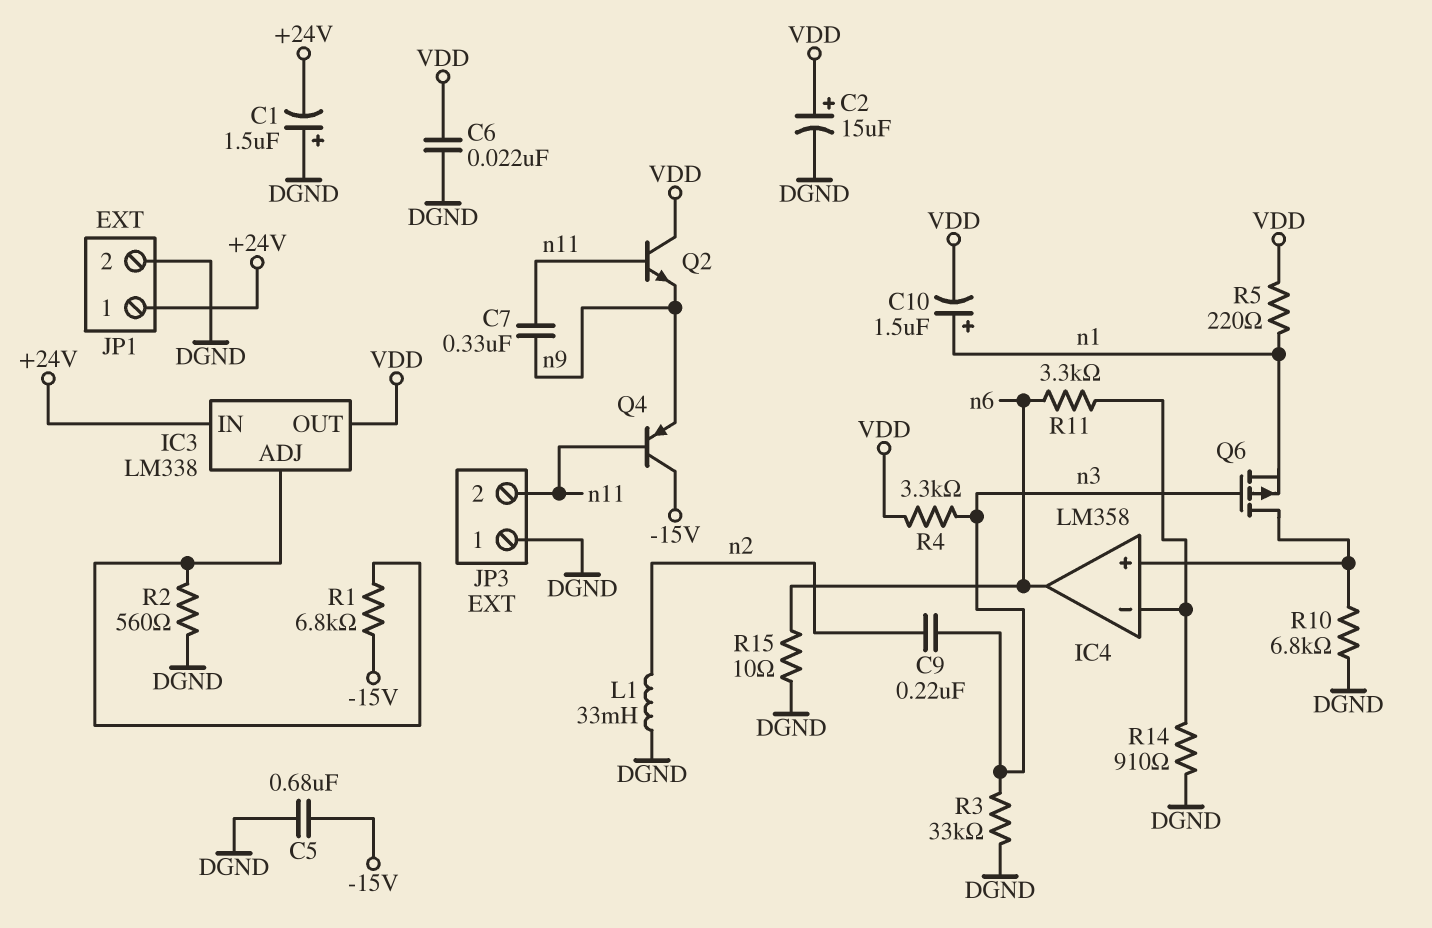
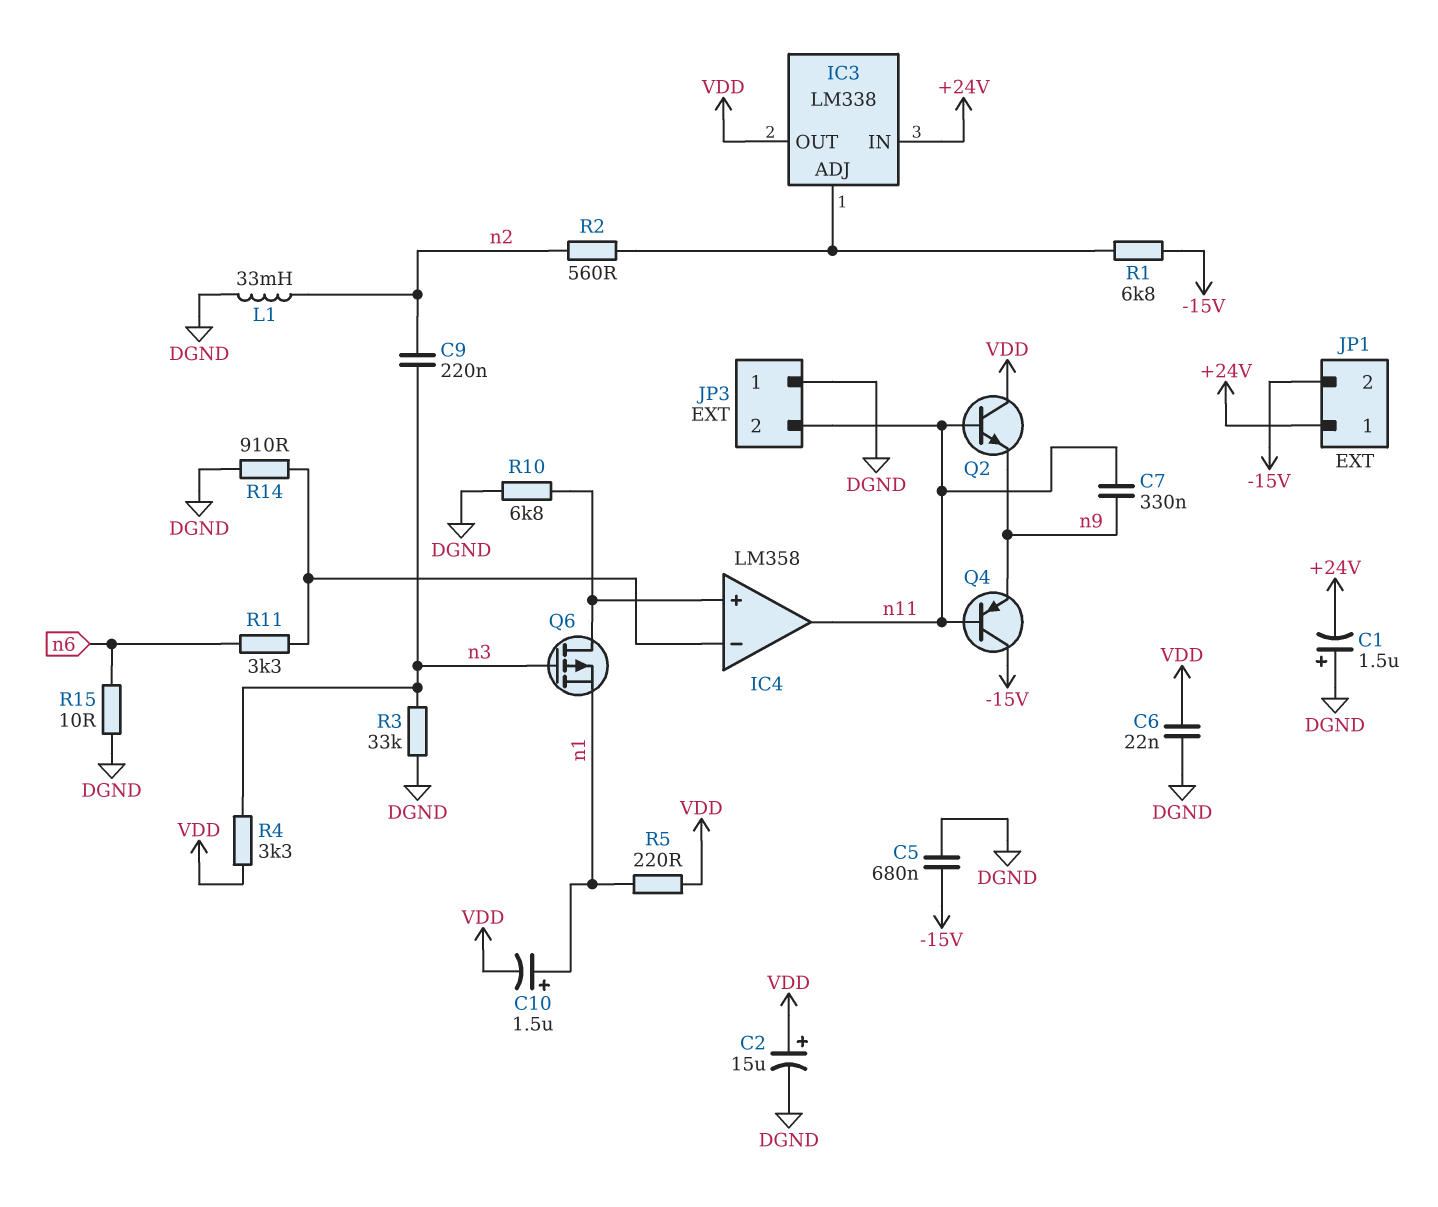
IC4 pin out: n6 -> n11
JP1 pin 2: DGND -> -15V
R2: 560 (DGND, IC3/ADJ) -> 560 (IC3/ADJ, n2)

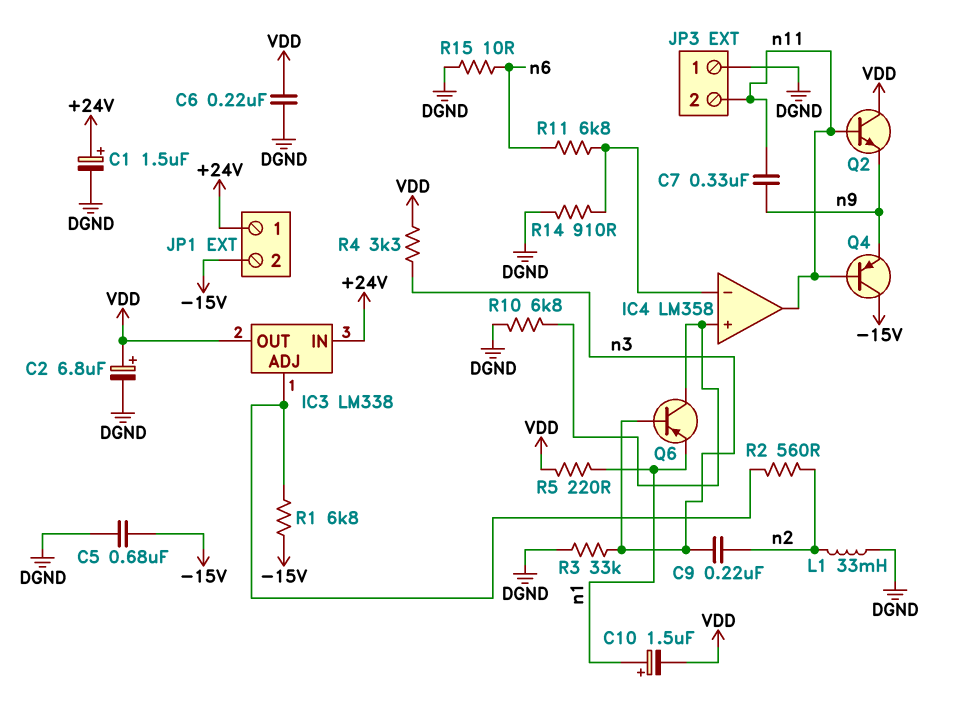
C1: 1.5uF (plus DGND, minus +24V) -> 1.5uF (plus +24V, minus DGND)
C2: 15uF (plus VDD, minus DGND) -> 6.8uF (plus VDD, minus DGND)
C6: 22nF (DGND, VDD) -> 220nF (DGND, VDD)
Q6: PMOS (G n3, D IC4/in+, S n1) -> PNP (B n3, C IC4/in+, E n1)
R11: 3.3k (IC4/in-, n6) -> 6.8k (IC4/in-, n6)

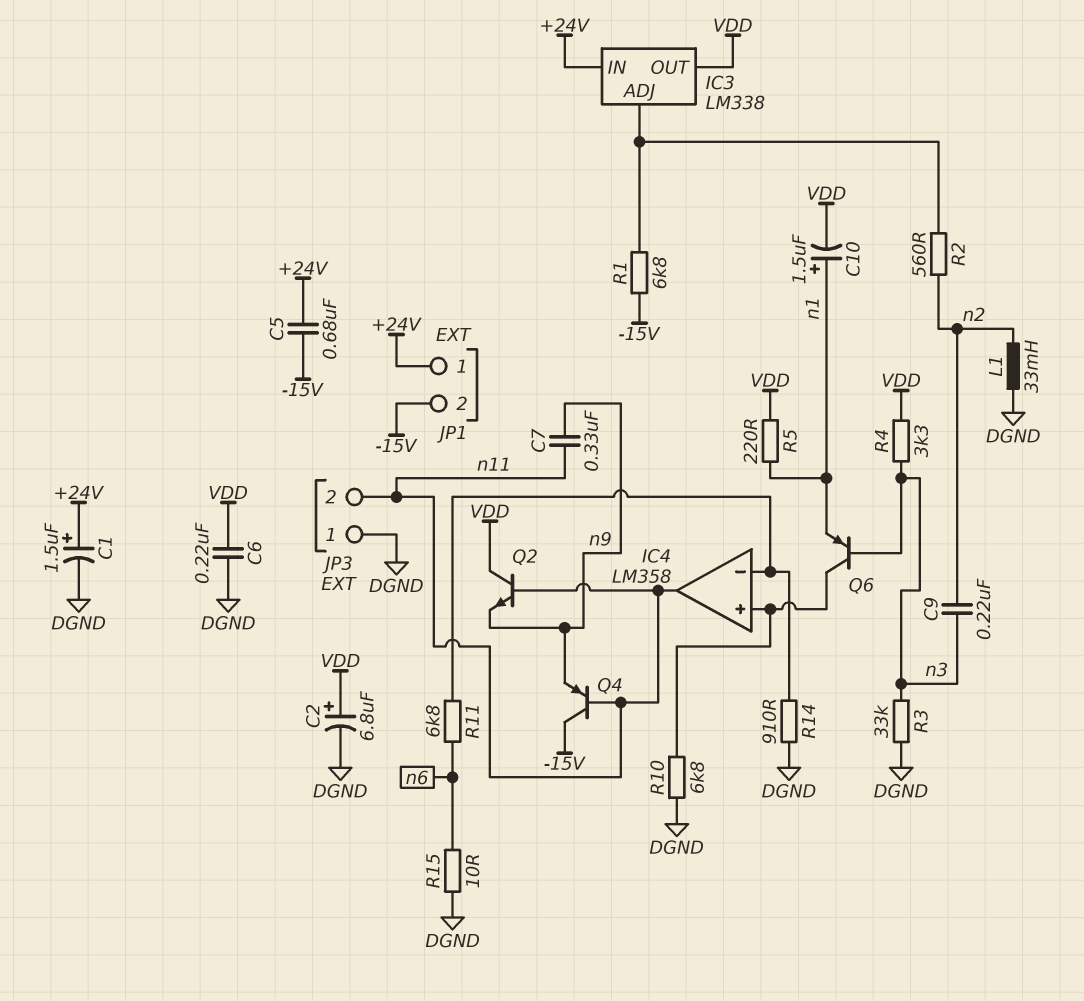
C5: 680nF (-15V, DGND) -> 680nF (+24V, -15V)

